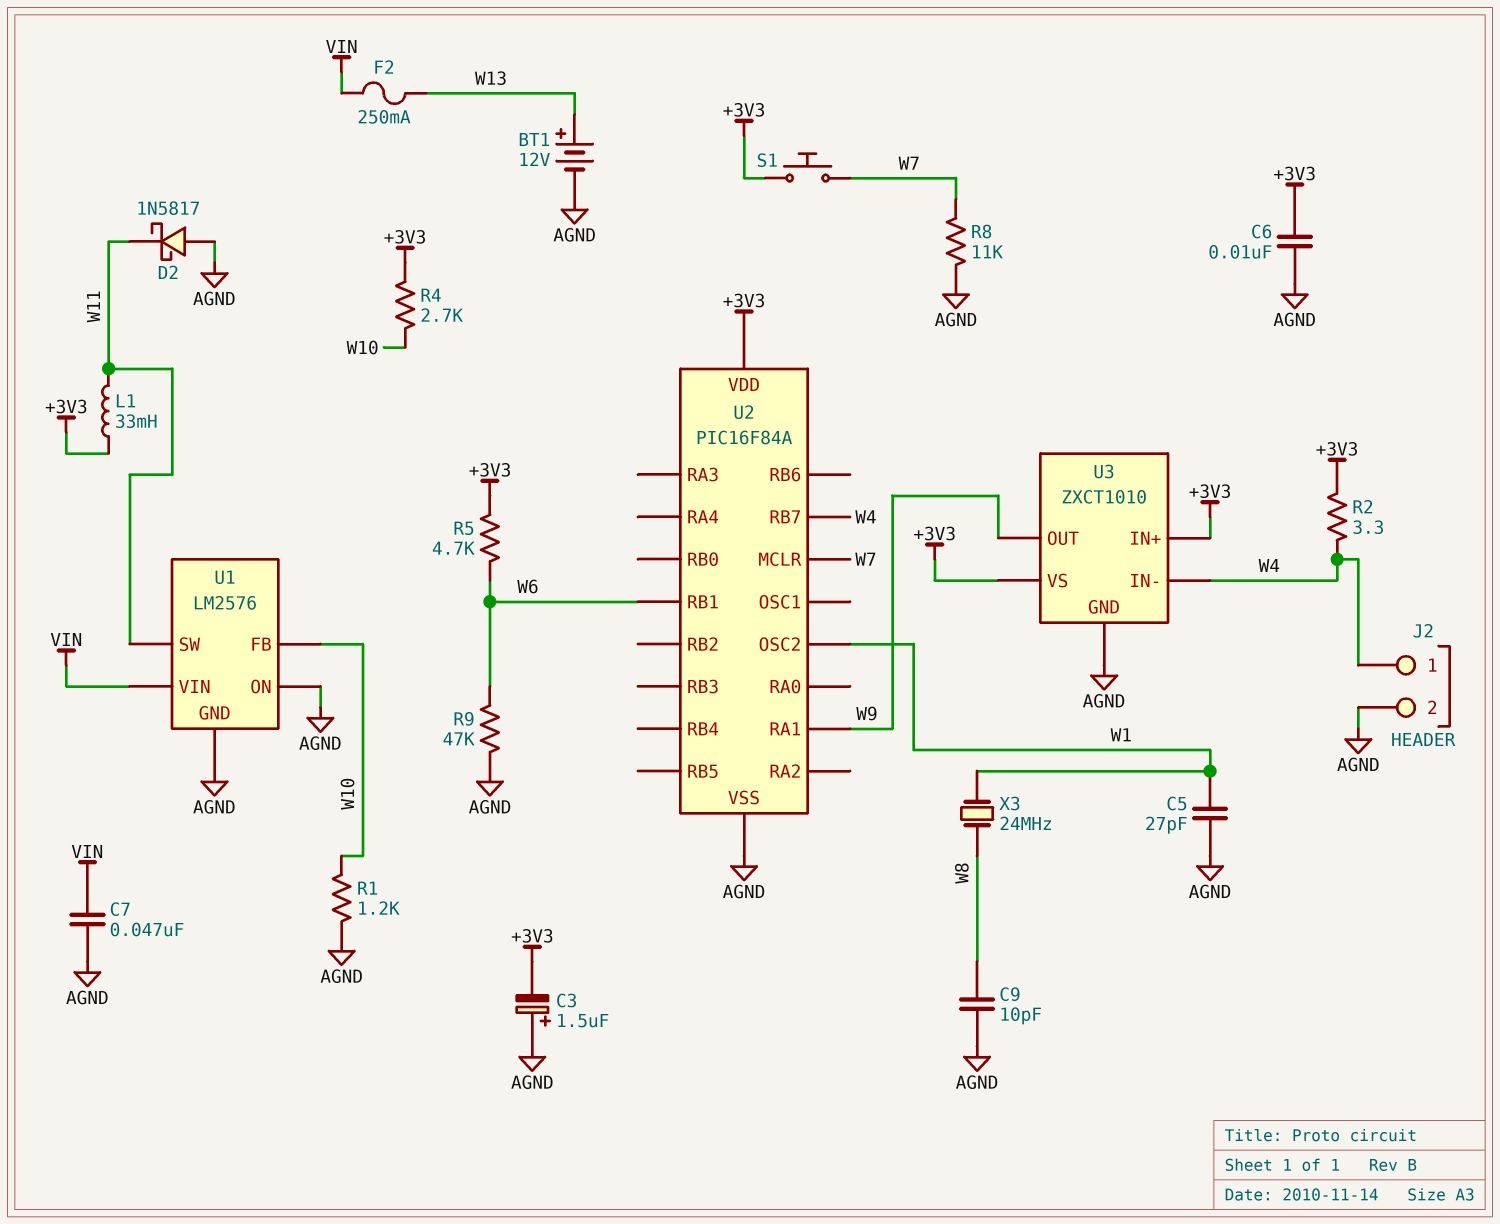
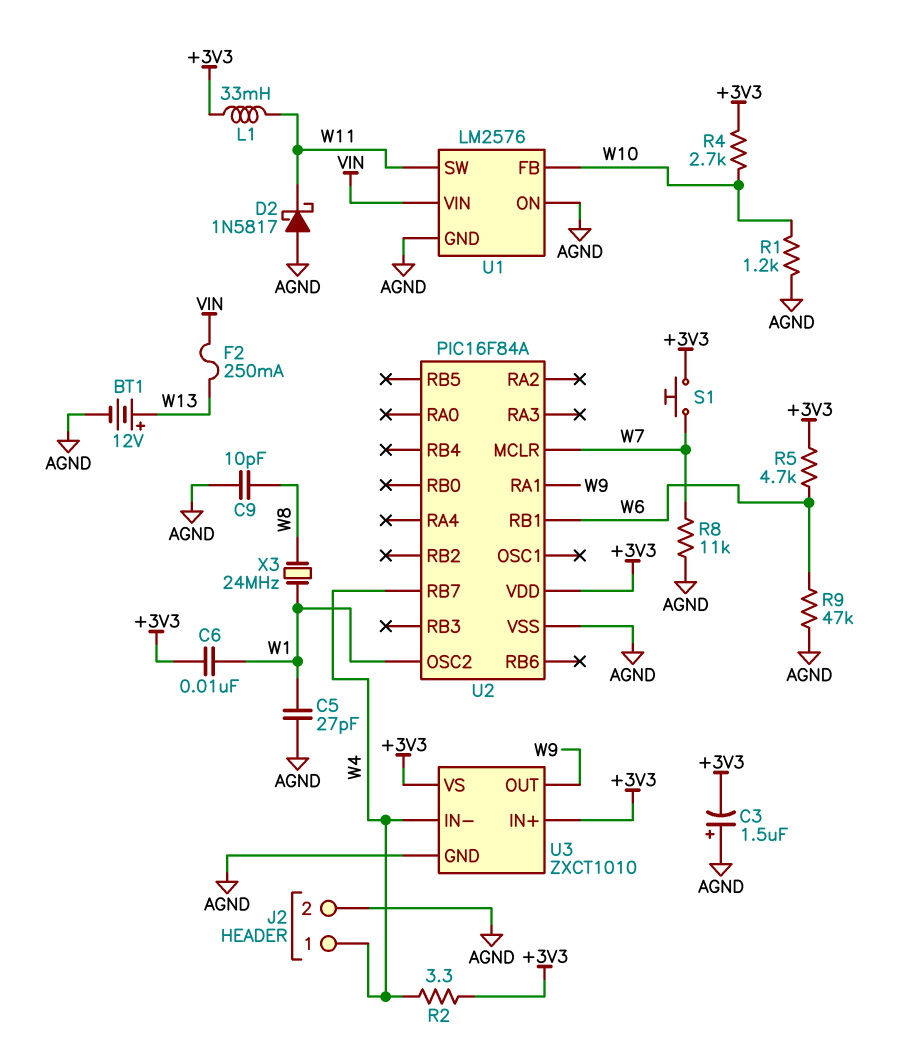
C6: 10nF (+3V3, AGND) -> 10nF (+3V3, W1)
C7: 47nF (AGND, VIN) -> none

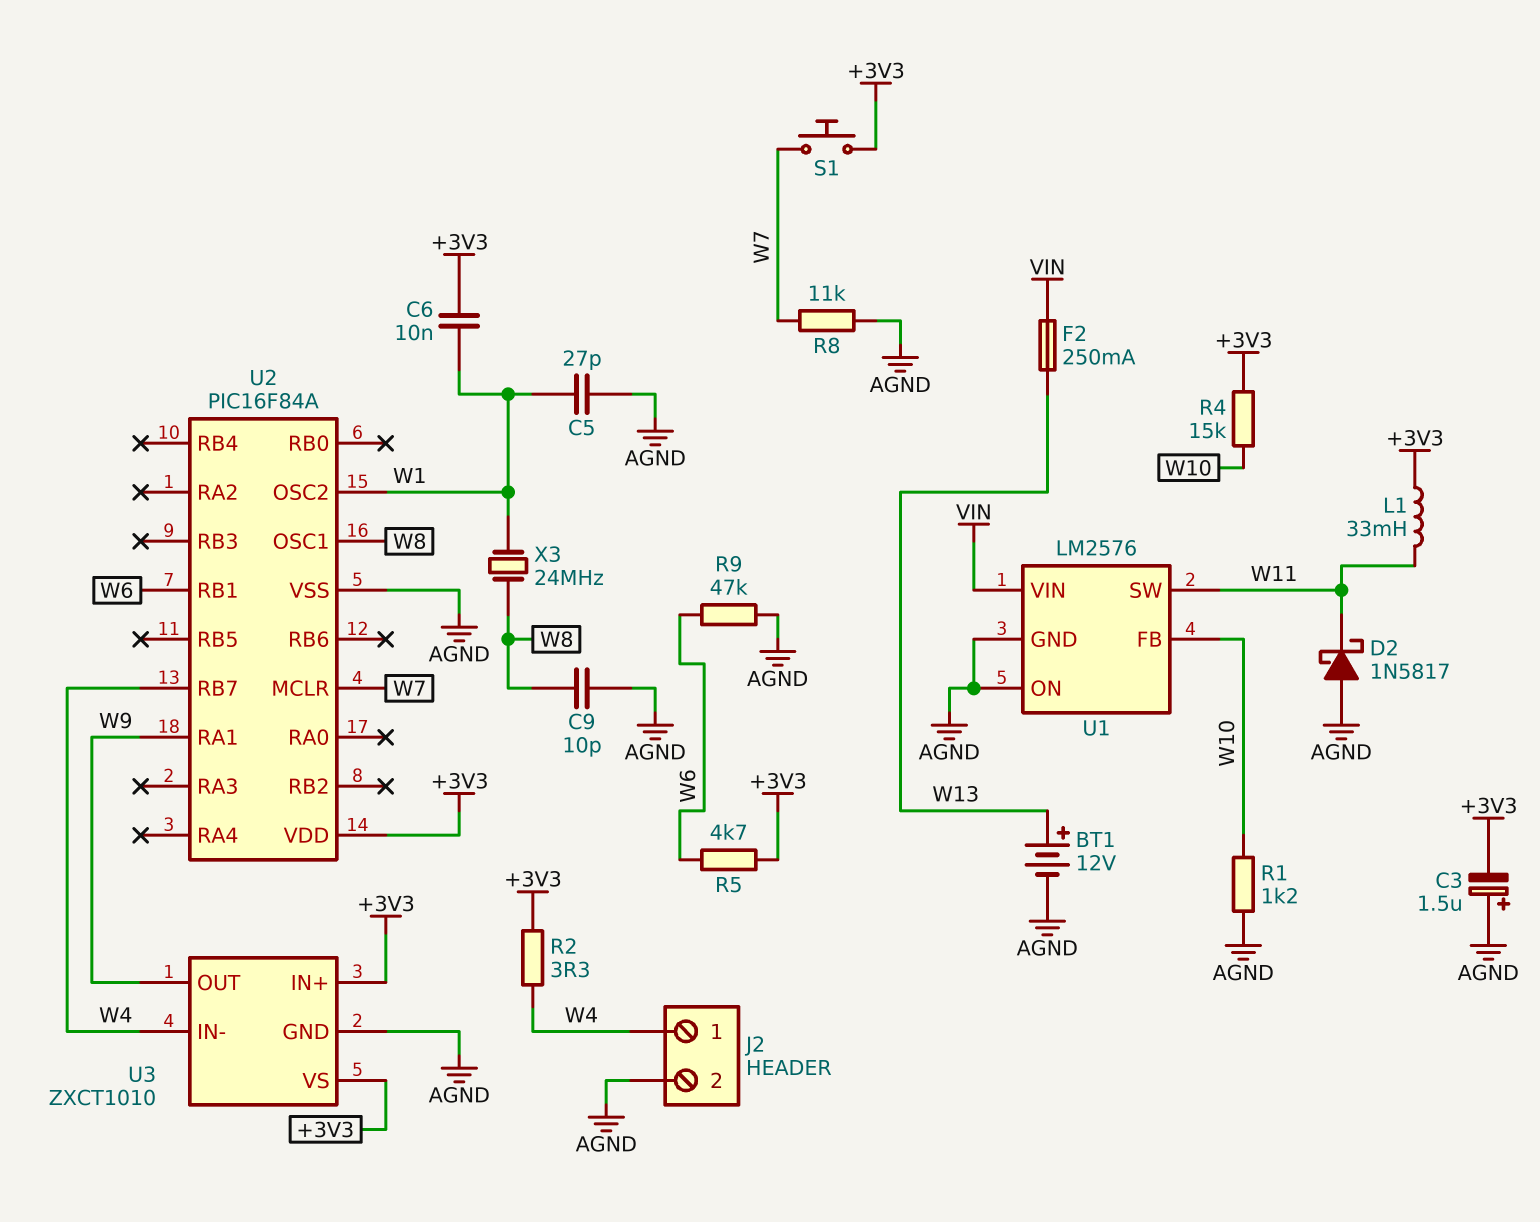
R4: 2.7k (+3V3, W10) -> 15k (+3V3, W10)
U2 pin OSC1: none -> W8

